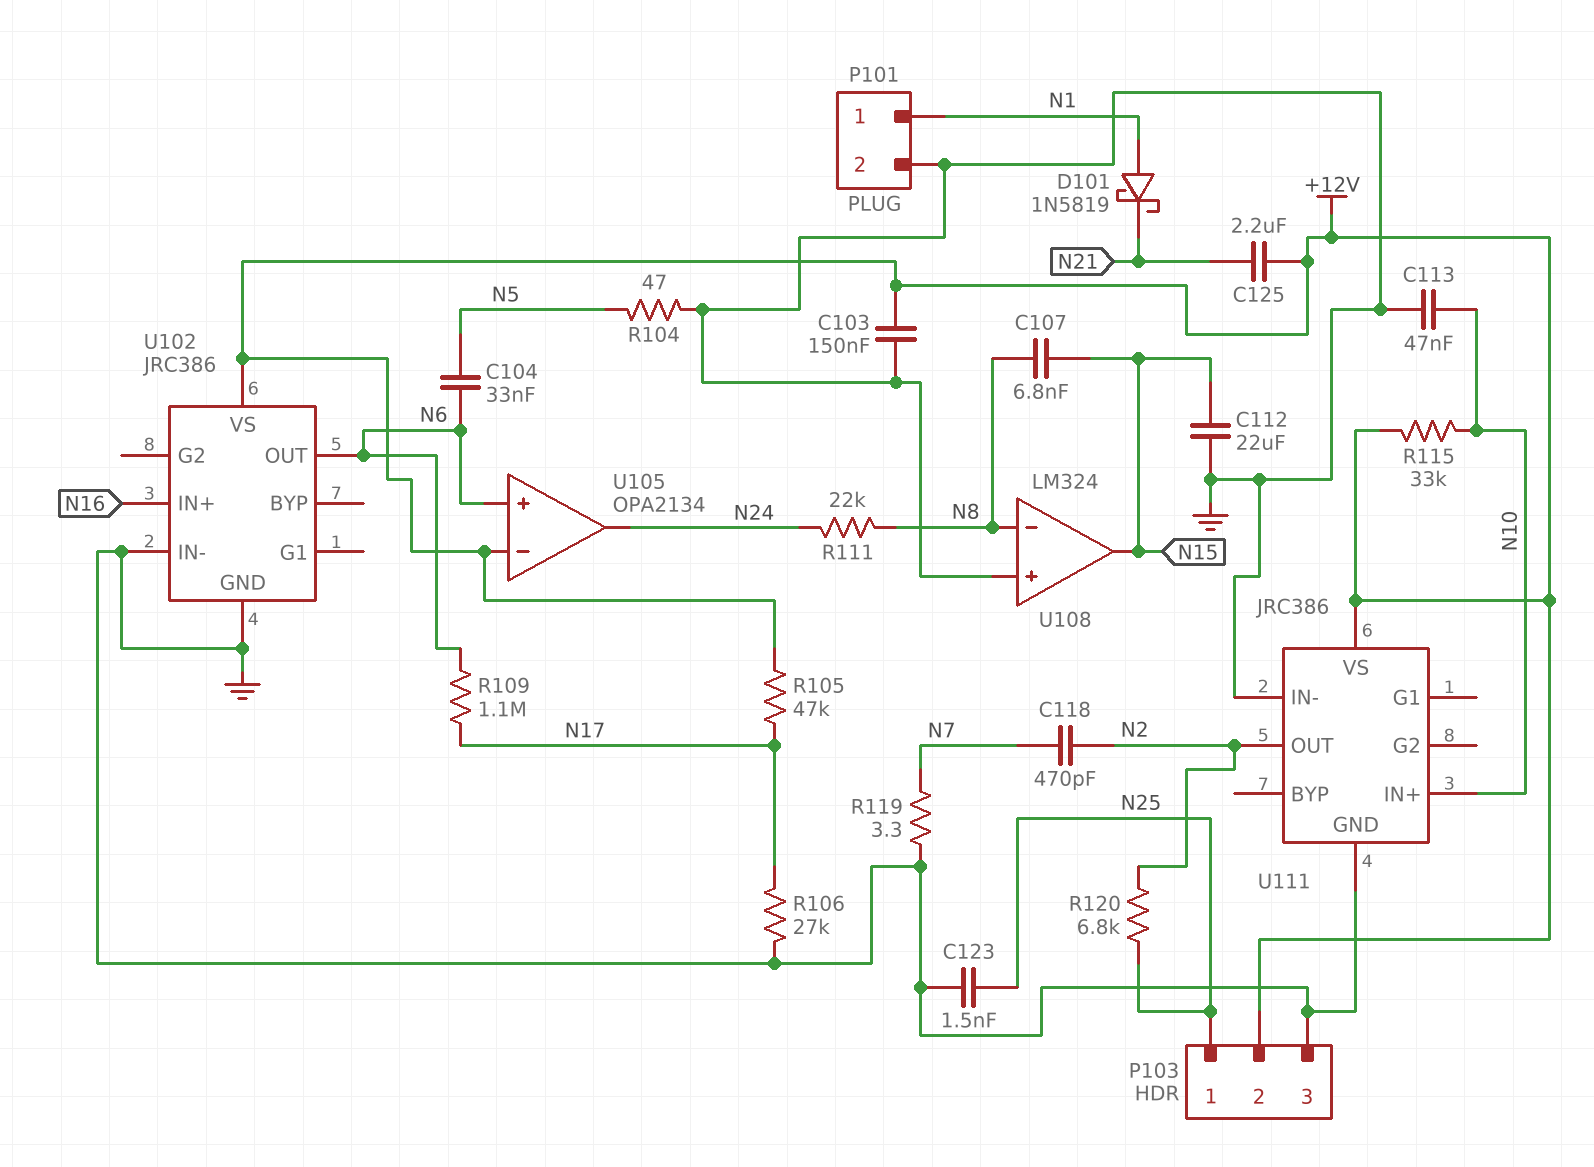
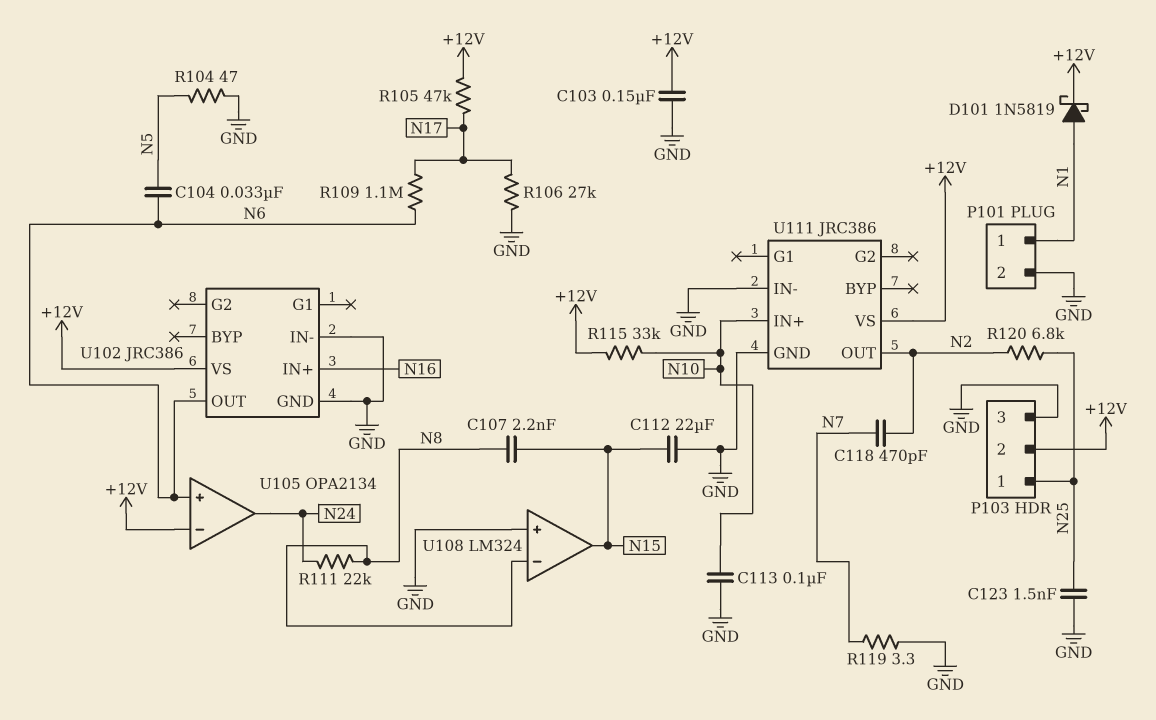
C107: 6.8nF (N8, N15) -> 2.2nF (N8, N15)
C113: 47nF (GND, N10) -> 100nF (GND, N10)
C125: 2.2uF (+12V, N21) -> none
D101: schottky 1N5819 (A N1, K N21) -> schottky 1N5819 (A N1, K +12V)

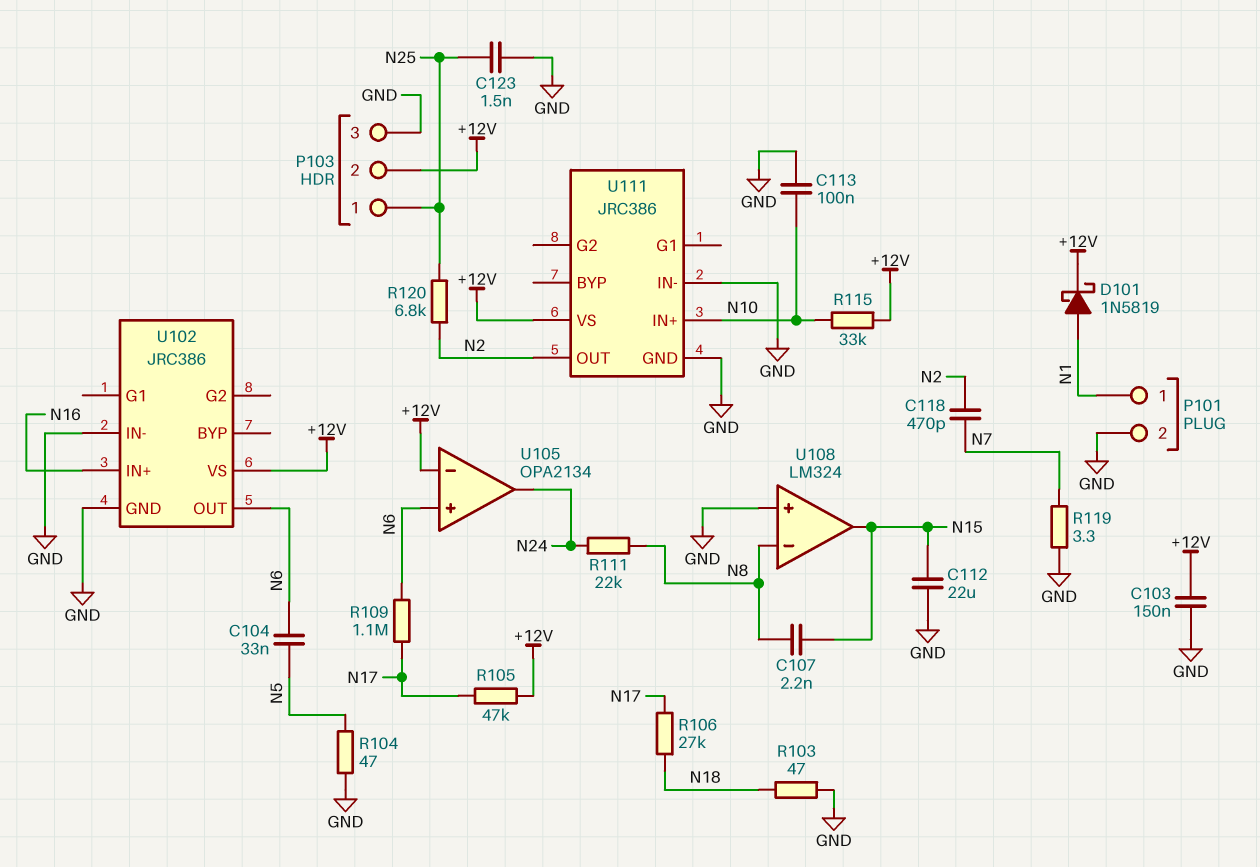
R103: none -> 47 (GND, N18)
R106: 27k (GND, N17) -> 27k (N17, N18)

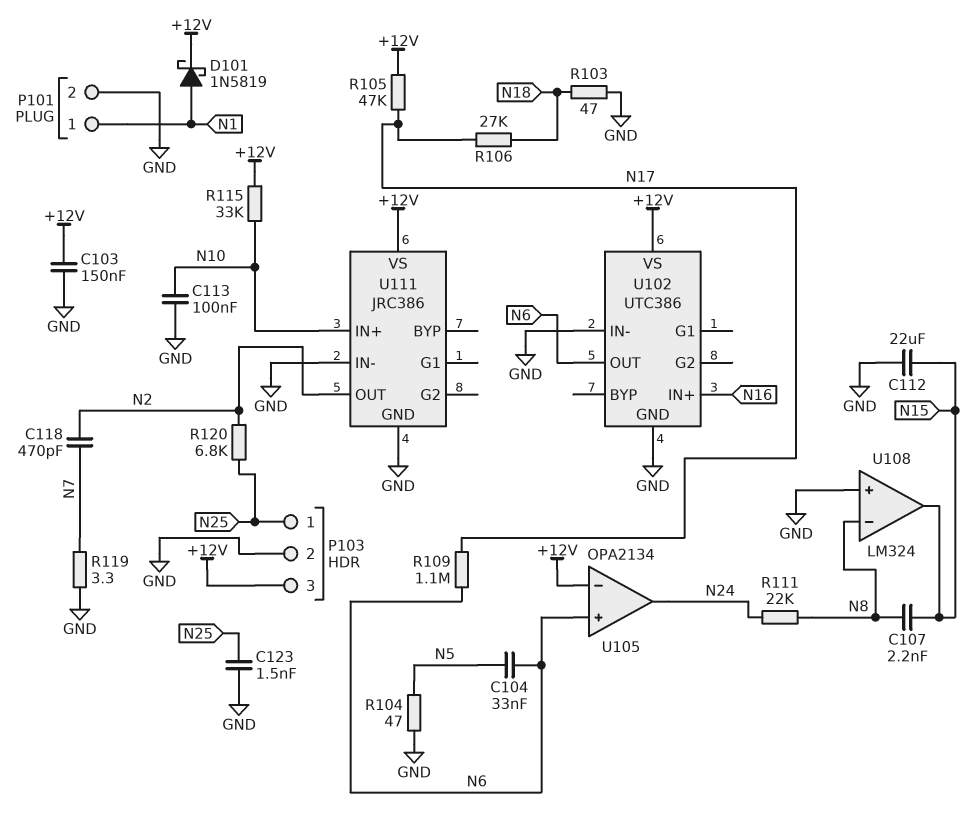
P103 pin 2: +12V -> GND
P103 pin 3: GND -> +12V
U102: JRC386 -> UTC386

